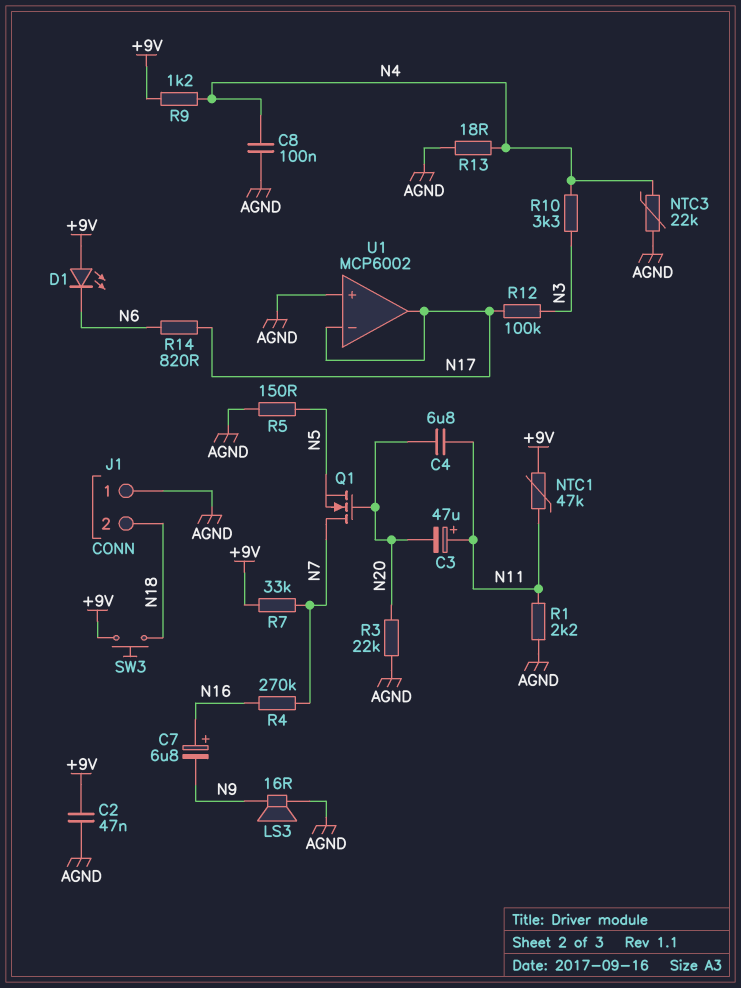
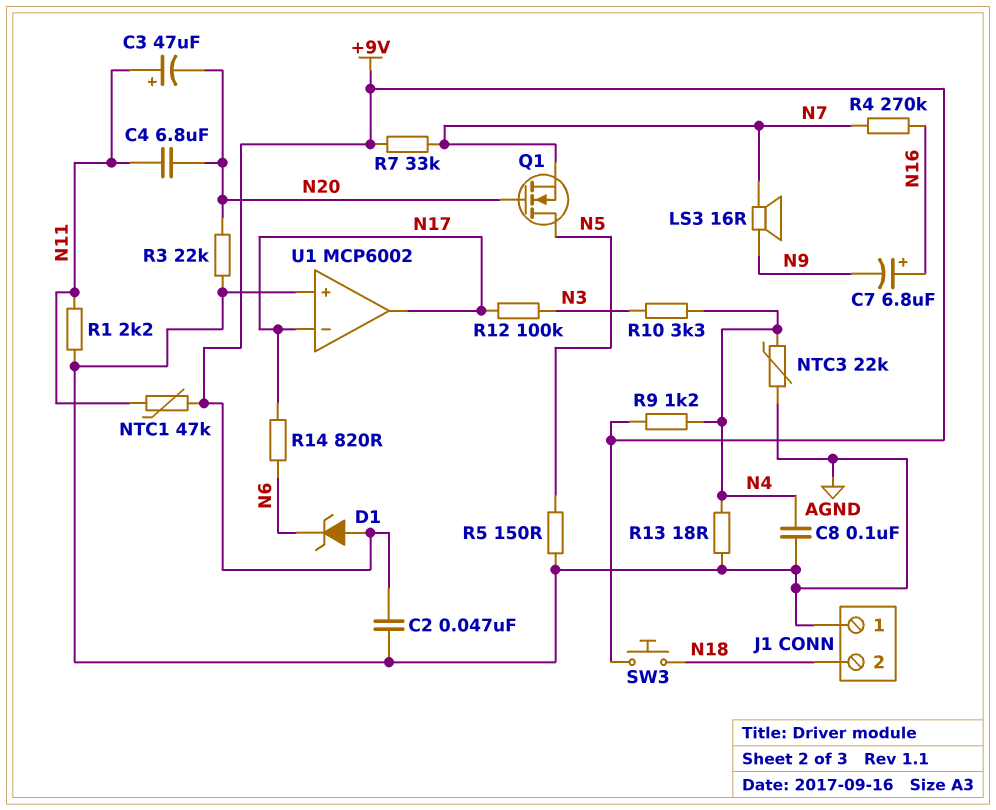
D1: LED (A +9V, K N6) -> zener (A +9V, K N6)
LS3: speaker 16R (AGND, N9) -> speaker 16R (N7, N9)
Q1: NMOS (G N20, D N7, S N5) -> NMOS (G N20, D N5, S N7)

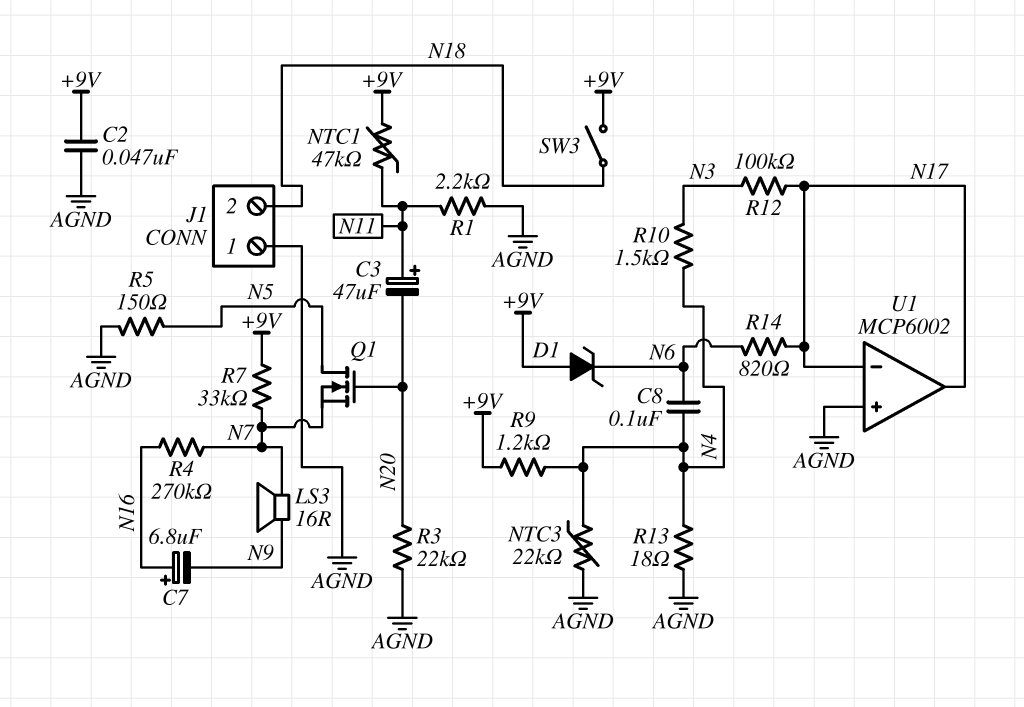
C4: 6.8uF (N11, N20) -> none
C8: 100nF (AGND, N4) -> 100nF (N4, N6)
R10: 3.3k (N3, N4) -> 1.5k (N3, N4)
SW3: button (+9V, N18) -> switch (+9V, N18)

